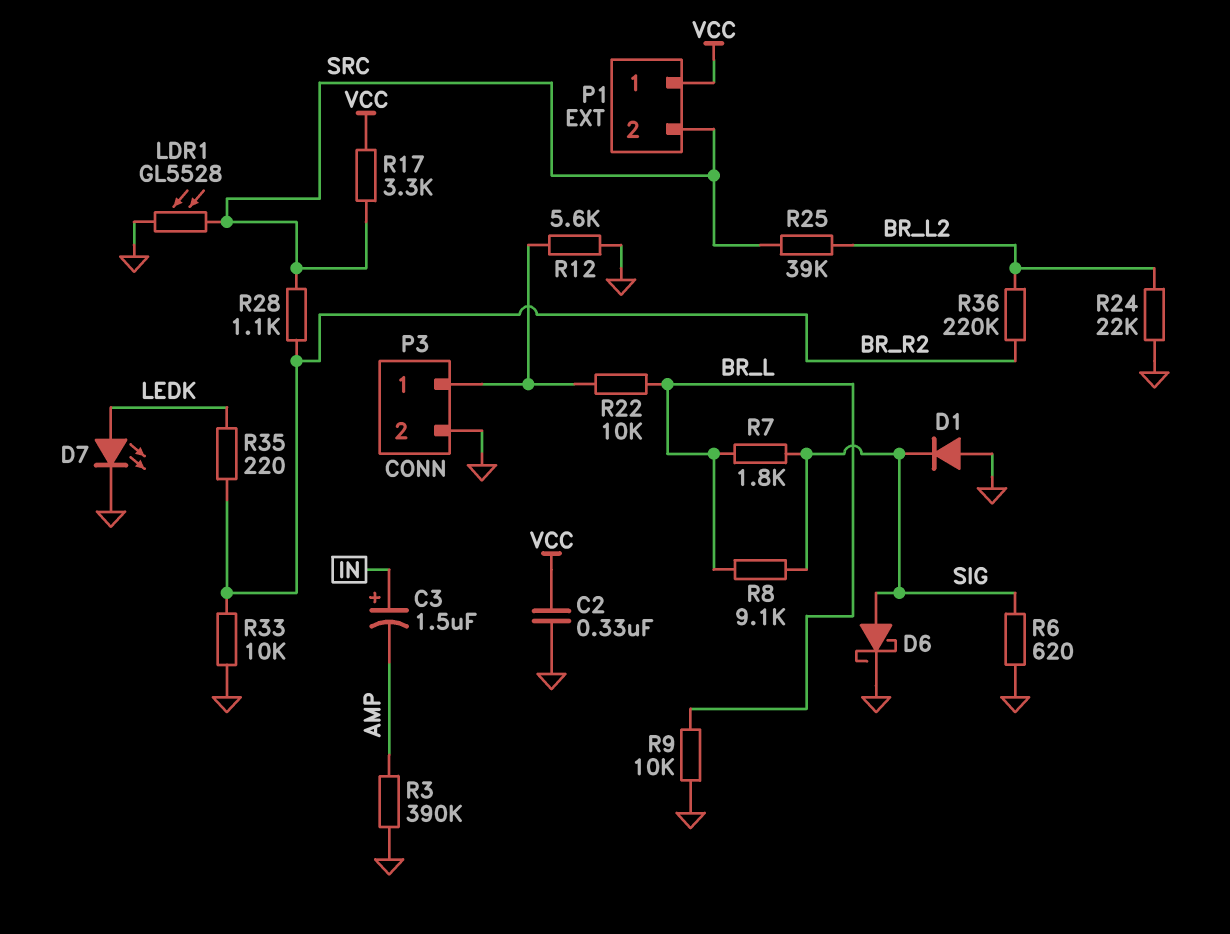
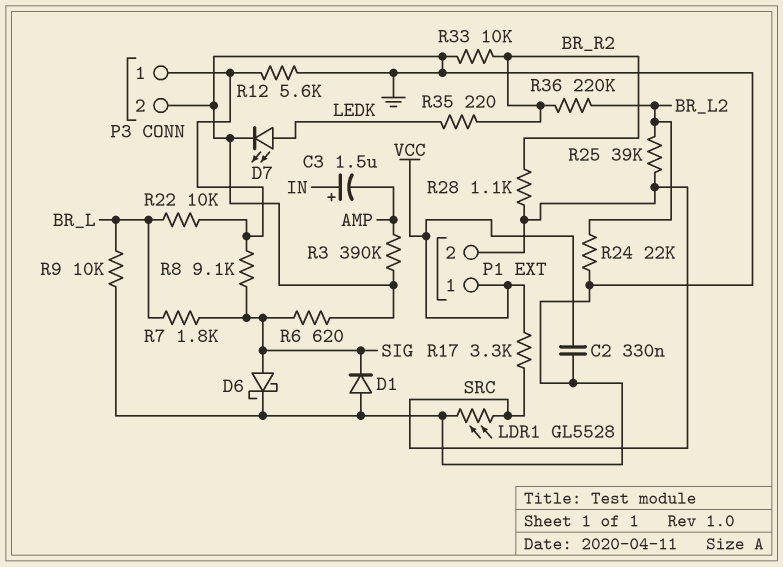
R8: 9.1k (BR_L, SIG) -> 9.1k (P3/1, SIG)

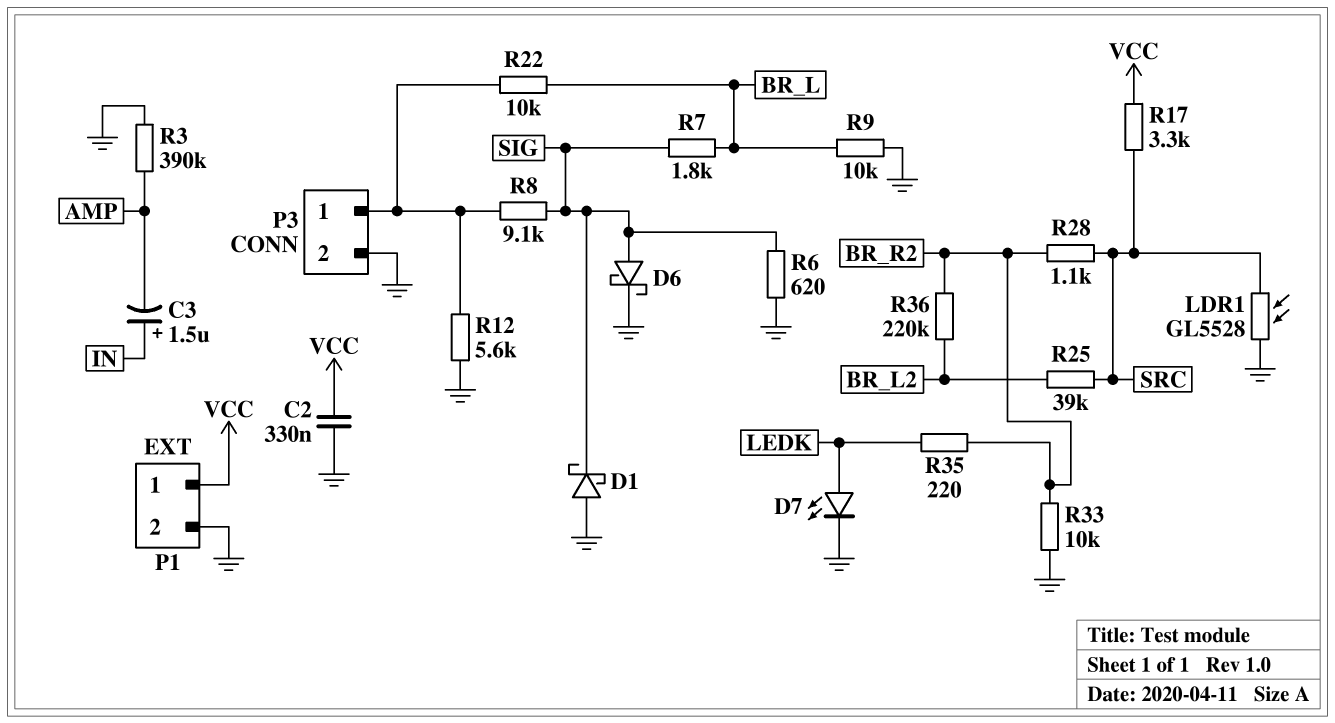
D1: diode (A GND, K SIG) -> schottky (A GND, K SIG)
P1 pin 2: SRC -> GND
R24: 22k (BR_L2, GND) -> none

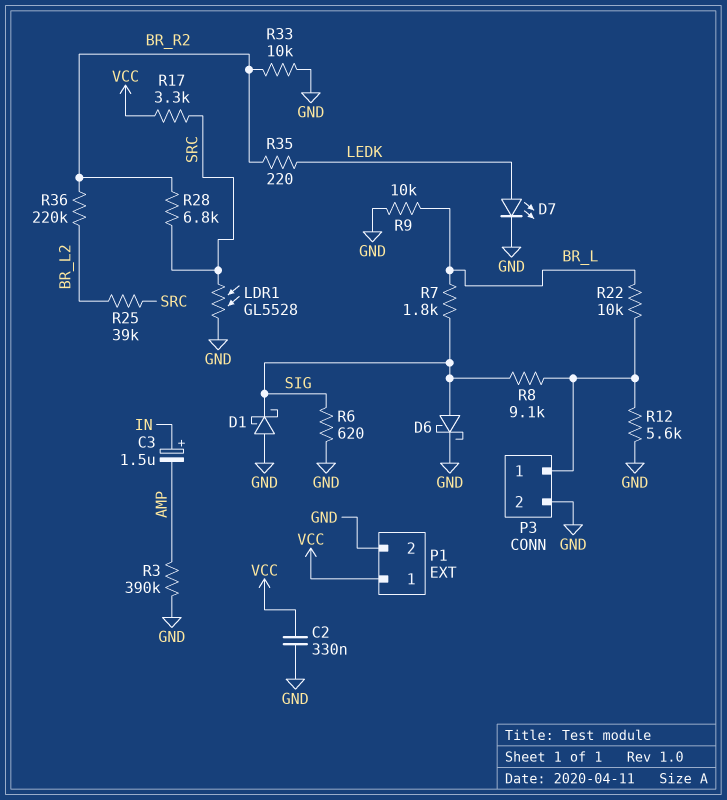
R28: 1.1k (BR_R2, SRC) -> 6.8k (BR_R2, SRC)

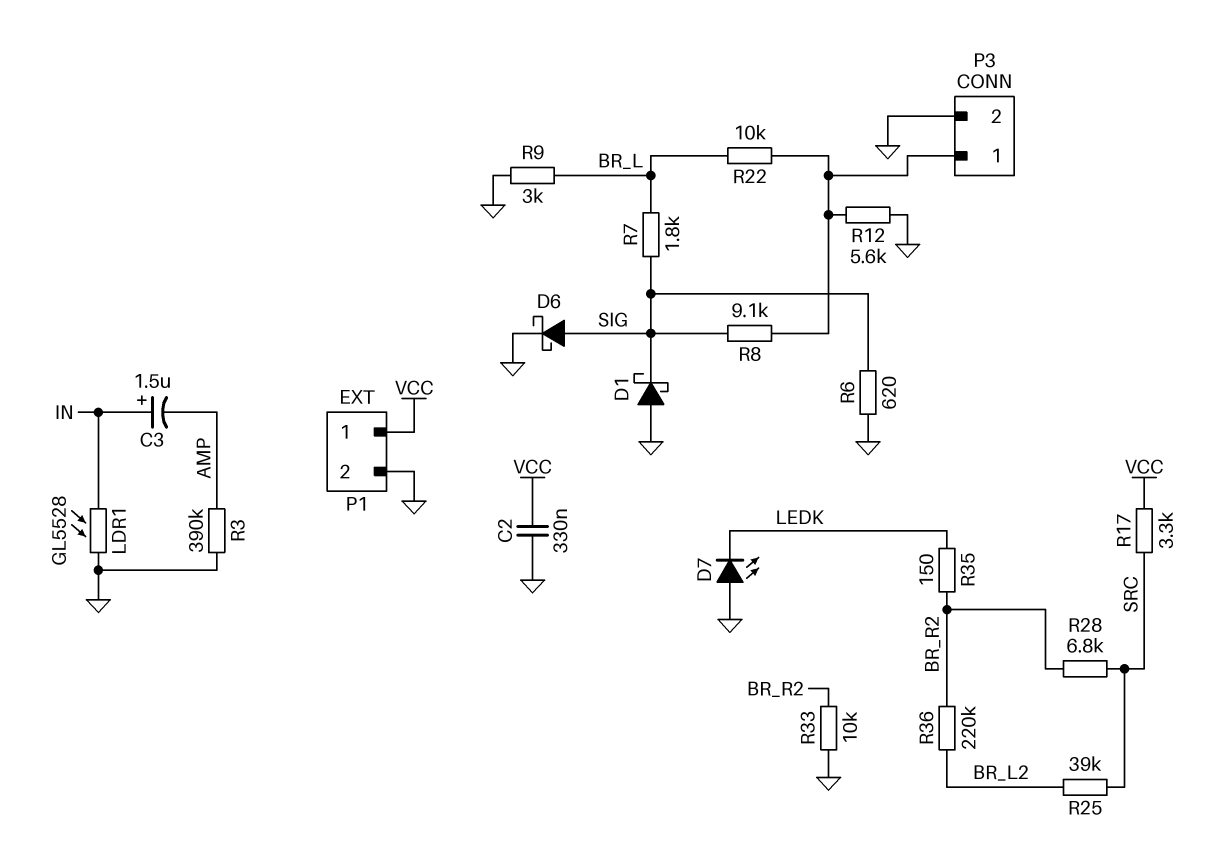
D7: LED (A LEDK, K GND) -> LED (A GND, K LEDK)
LDR1: GL5528 (GND, SRC) -> GL5528 (GND, IN)
R9: 10k (BR_L, GND) -> 3k (BR_L, GND)
R35: 220 (BR_R2, LEDK) -> 150 (BR_R2, LEDK)

